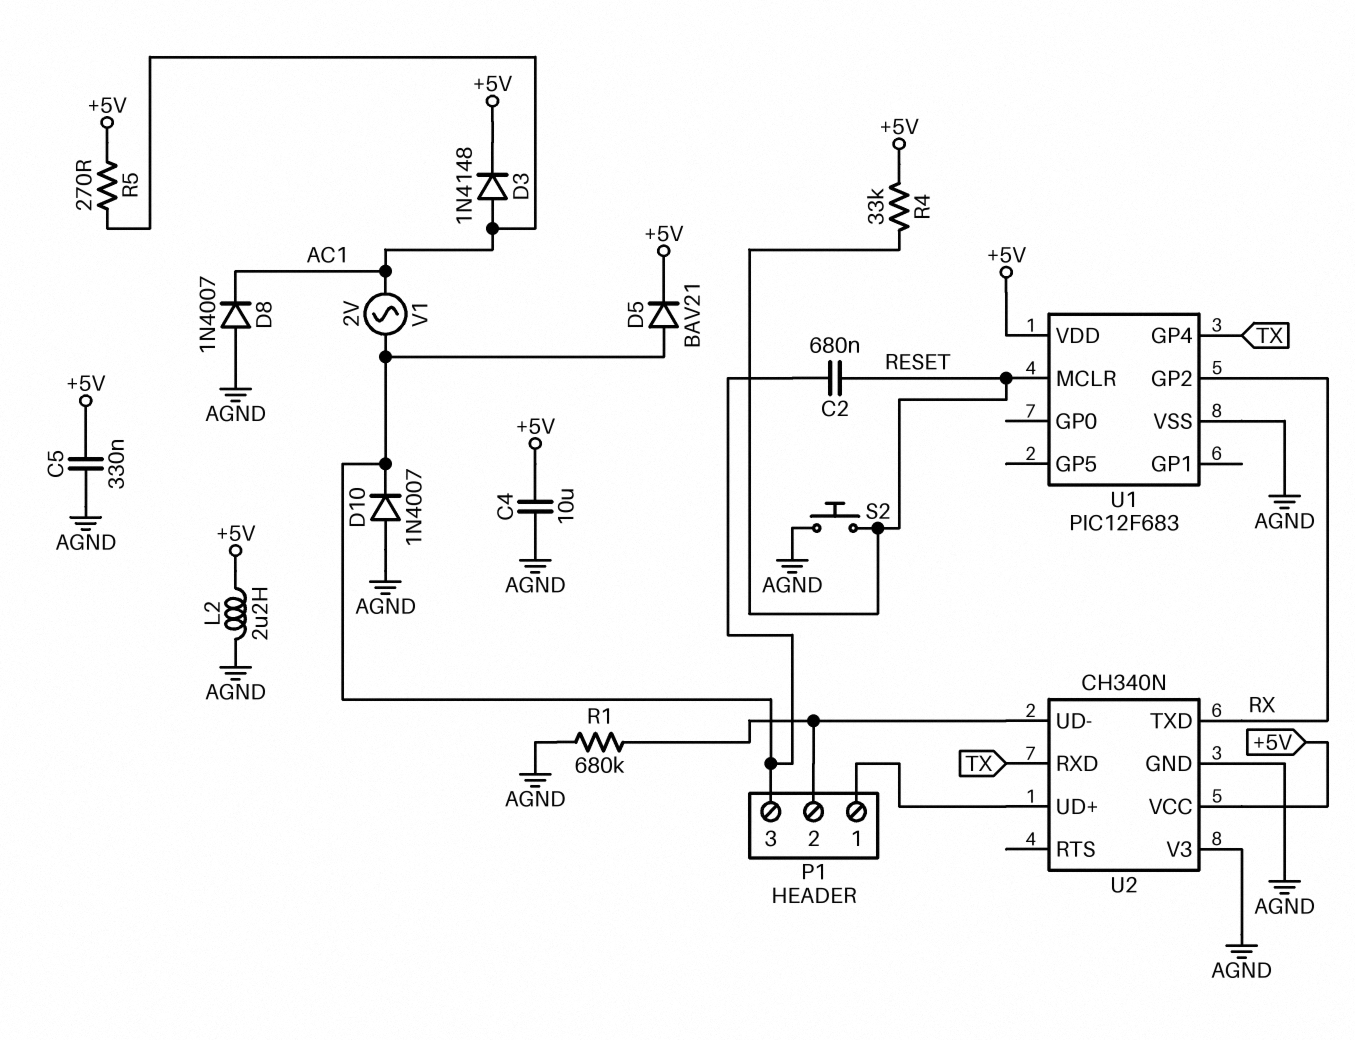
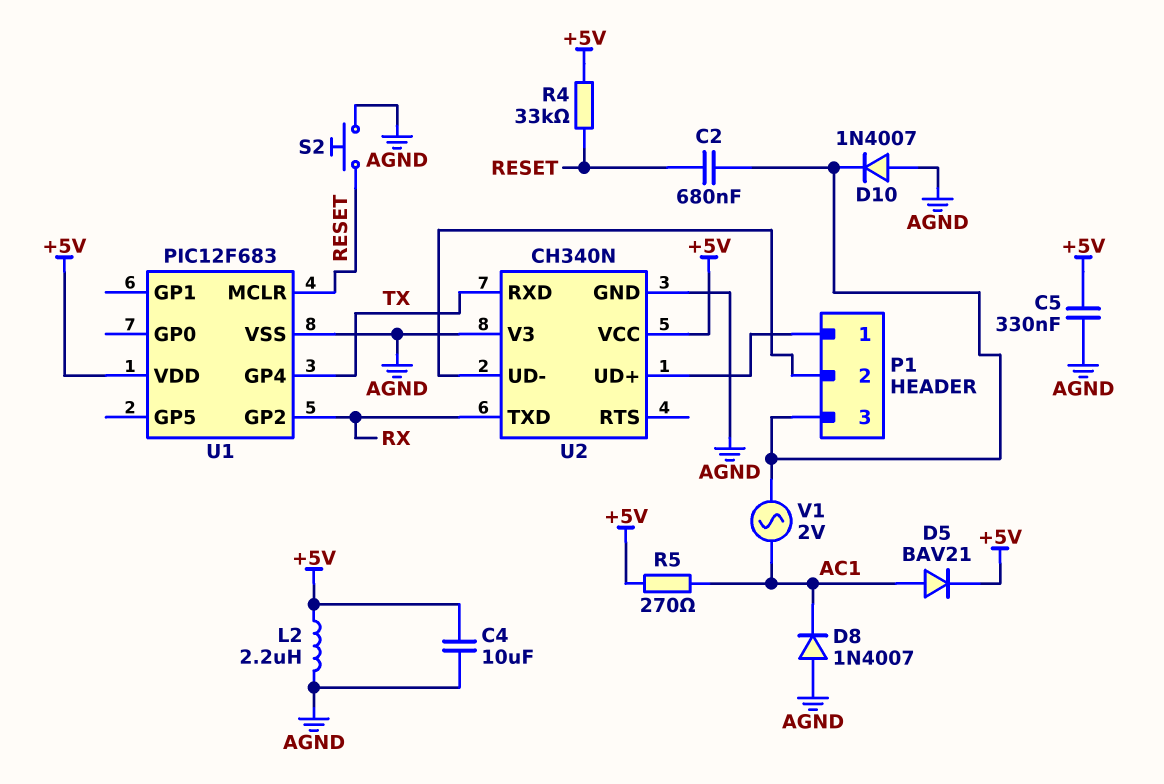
D3: diode 1N4148 (A AC1, K +5V) -> none
D5: diode BAV21 (A P1/3, K +5V) -> diode BAV21 (A AC1, K +5V)
R1: 680k (AGND, P1/2) -> none

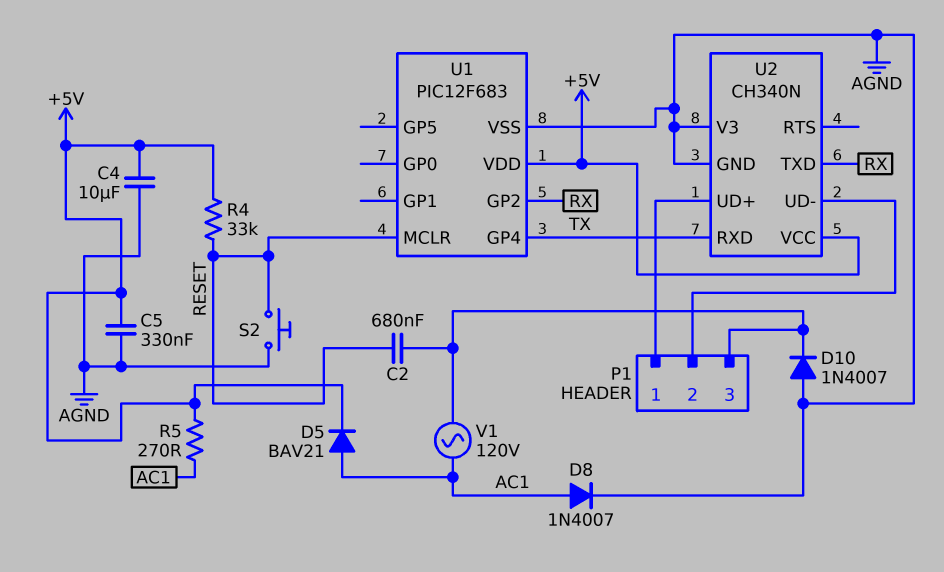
D8: diode 1N4007 (A AGND, K AC1) -> diode 1N4007 (A AC1, K AGND)
L2: 2.2uH (+5V, AGND) -> none
V1: AC 2V (AC1, P1/3) -> AC 120V (AC1, P1/3)

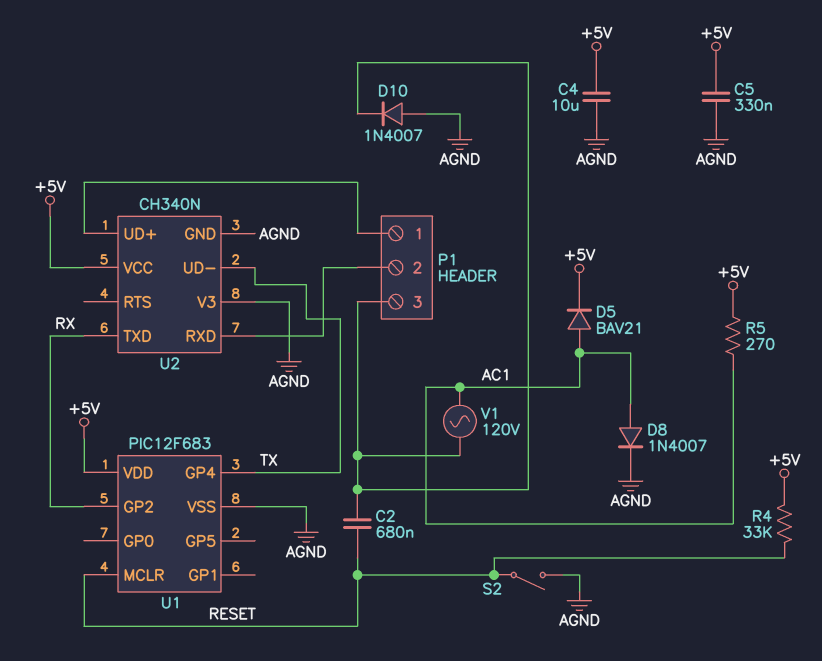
S2: button (AGND, RESET) -> switch (AGND, RESET)
U2 pin RXD: TX -> P1/2
U2 pin UD-: P1/2 -> TX

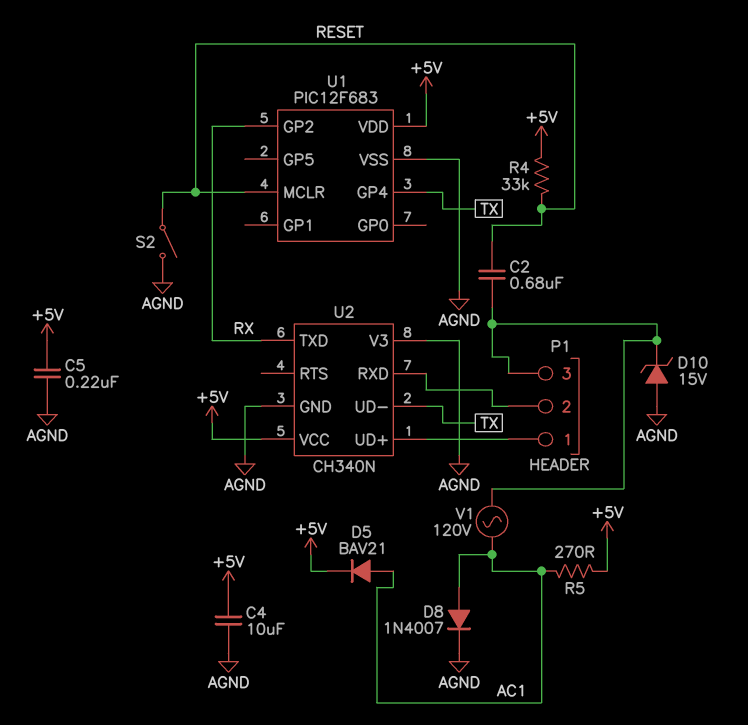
C5: 330nF (+5V, AGND) -> 220nF (+5V, AGND)
D10: diode 1N4007 (A AGND, K P1/3) -> zener 15V (A AGND, K P1/3)

